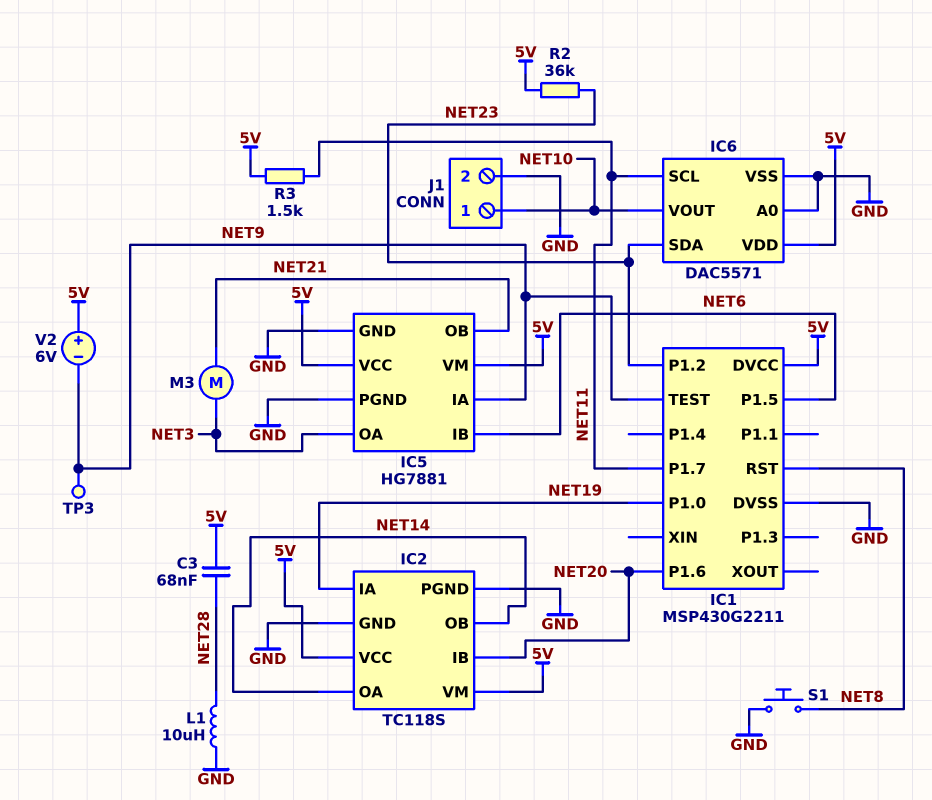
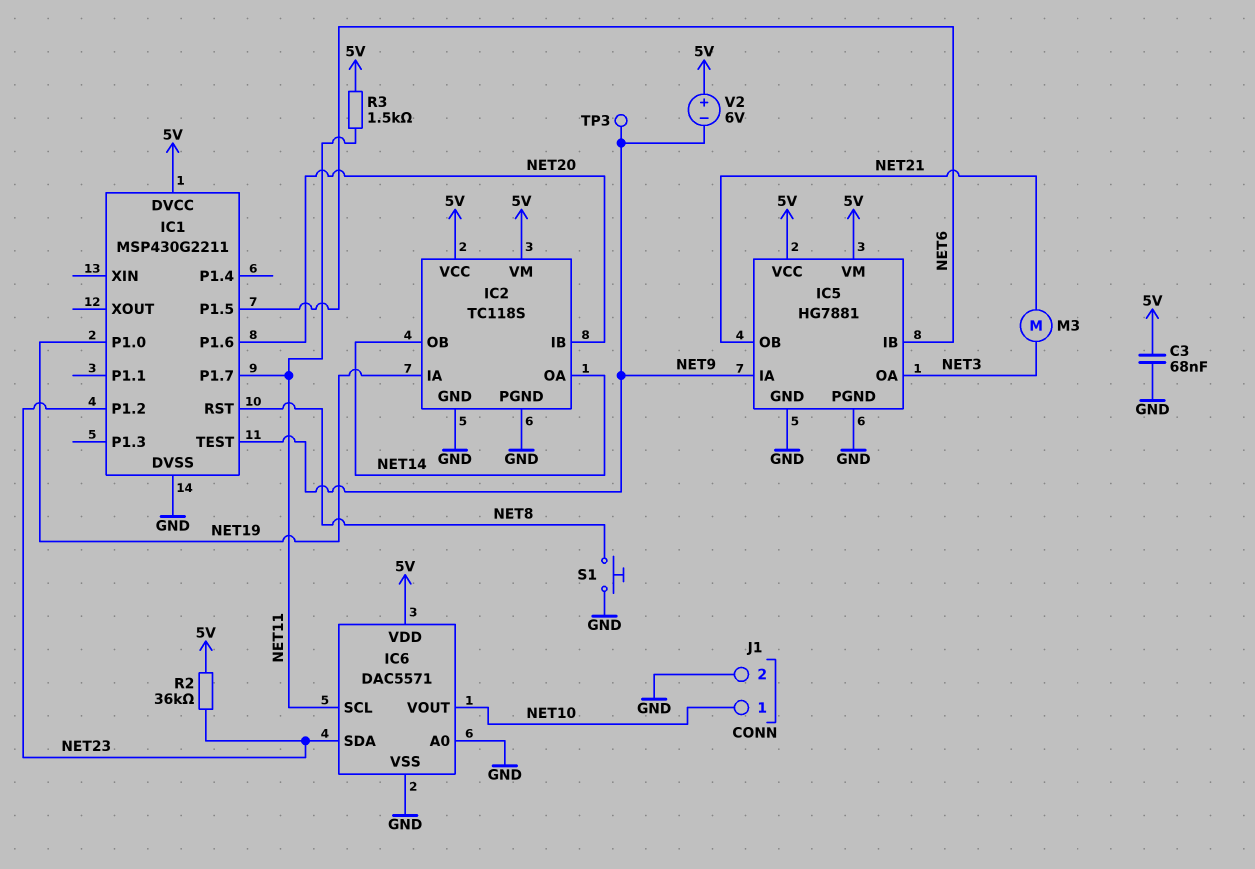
C3: 68nF (5V, NET28) -> 68nF (5V, GND)
L1: 10uH (GND, NET28) -> none

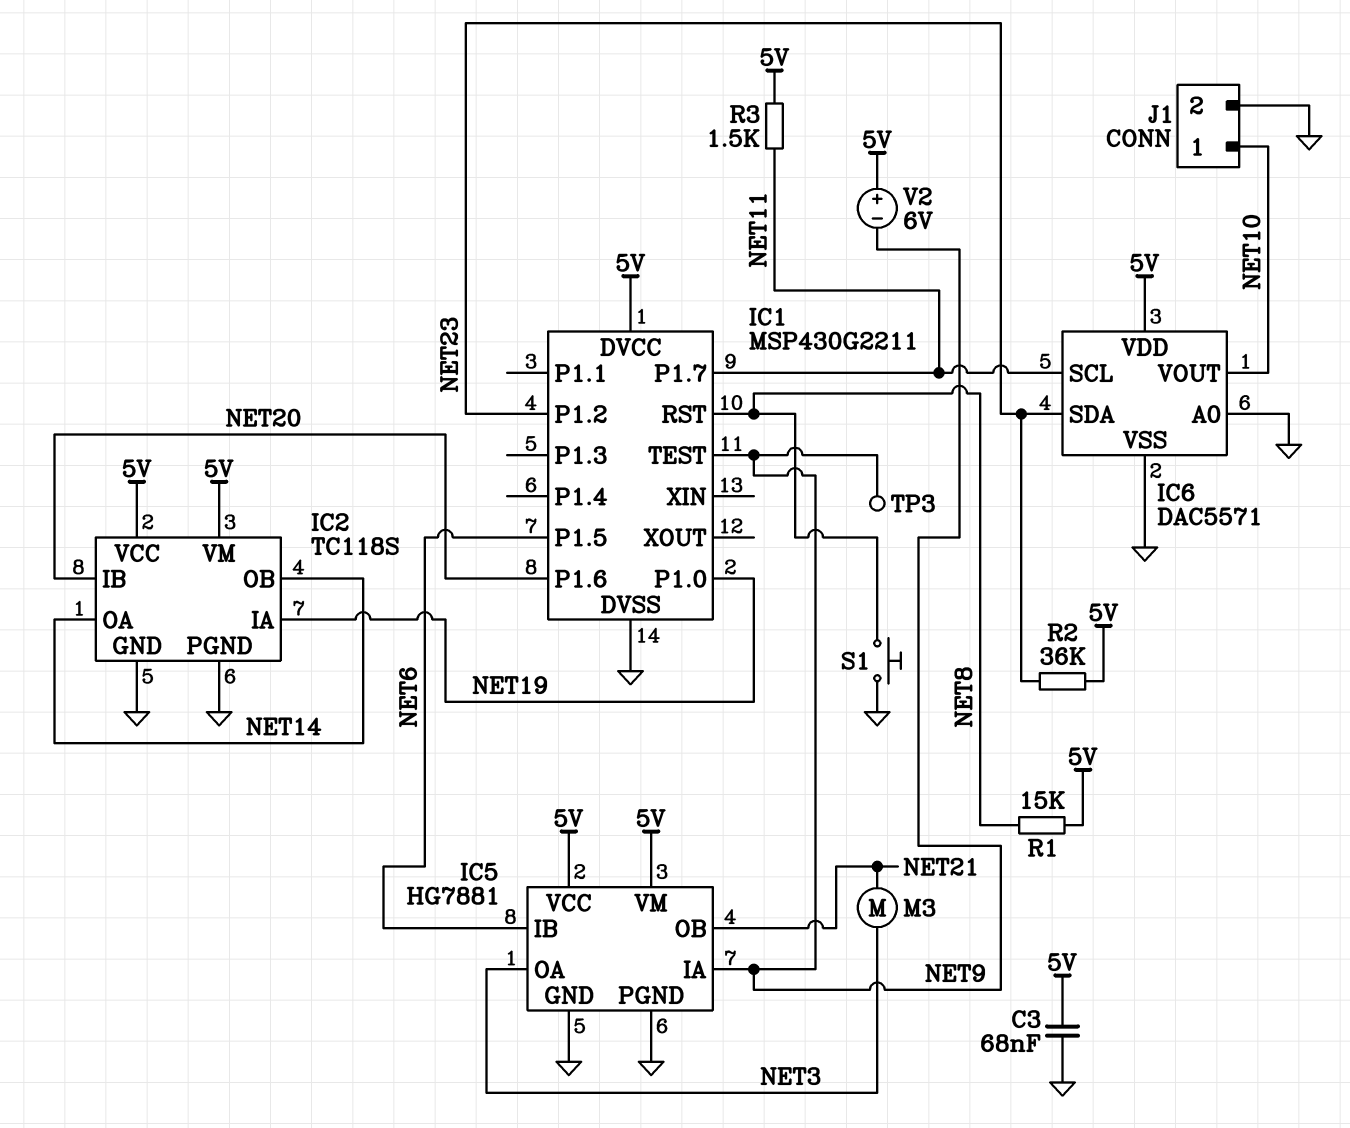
R1: none -> 15k (5V, NET8)

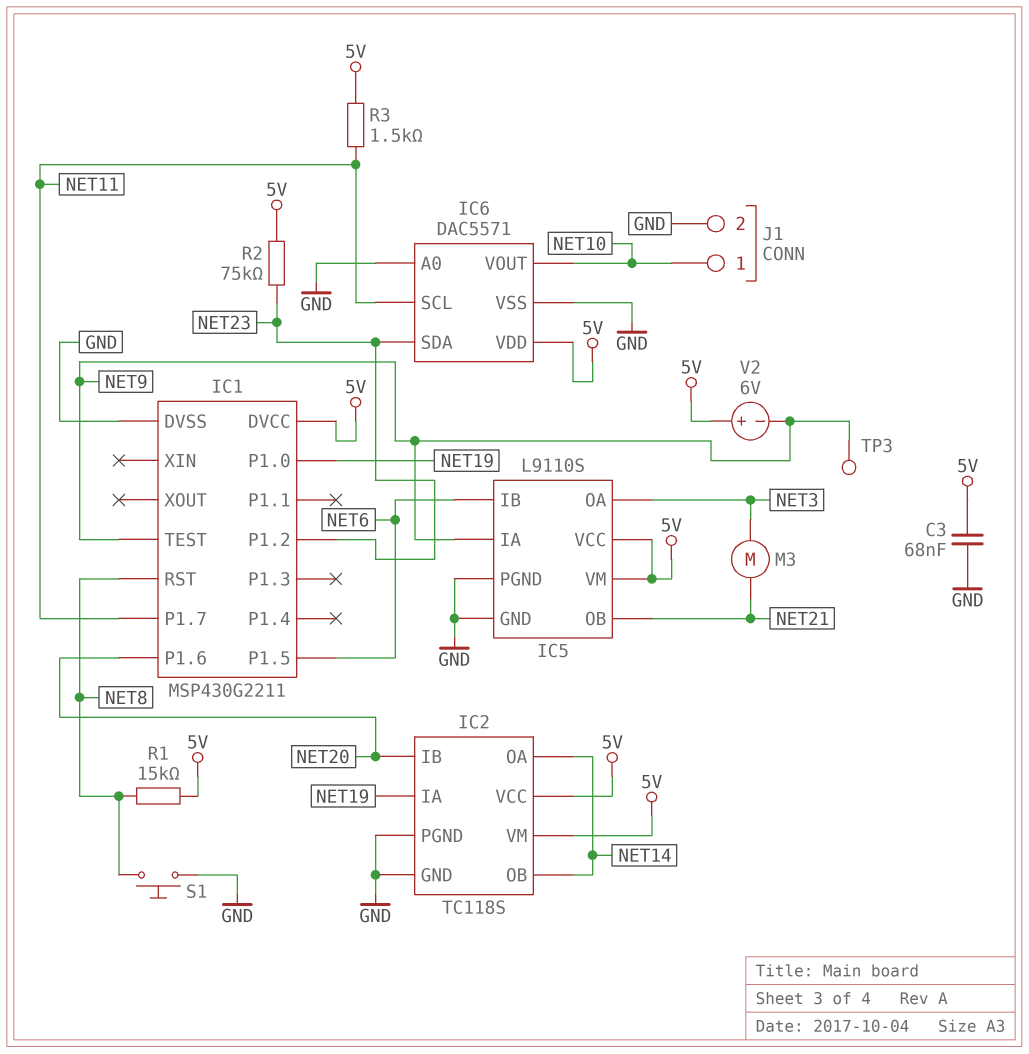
IC5: HG7881 -> L9110S
R2: 36k (5V, NET23) -> 75k (5V, NET23)

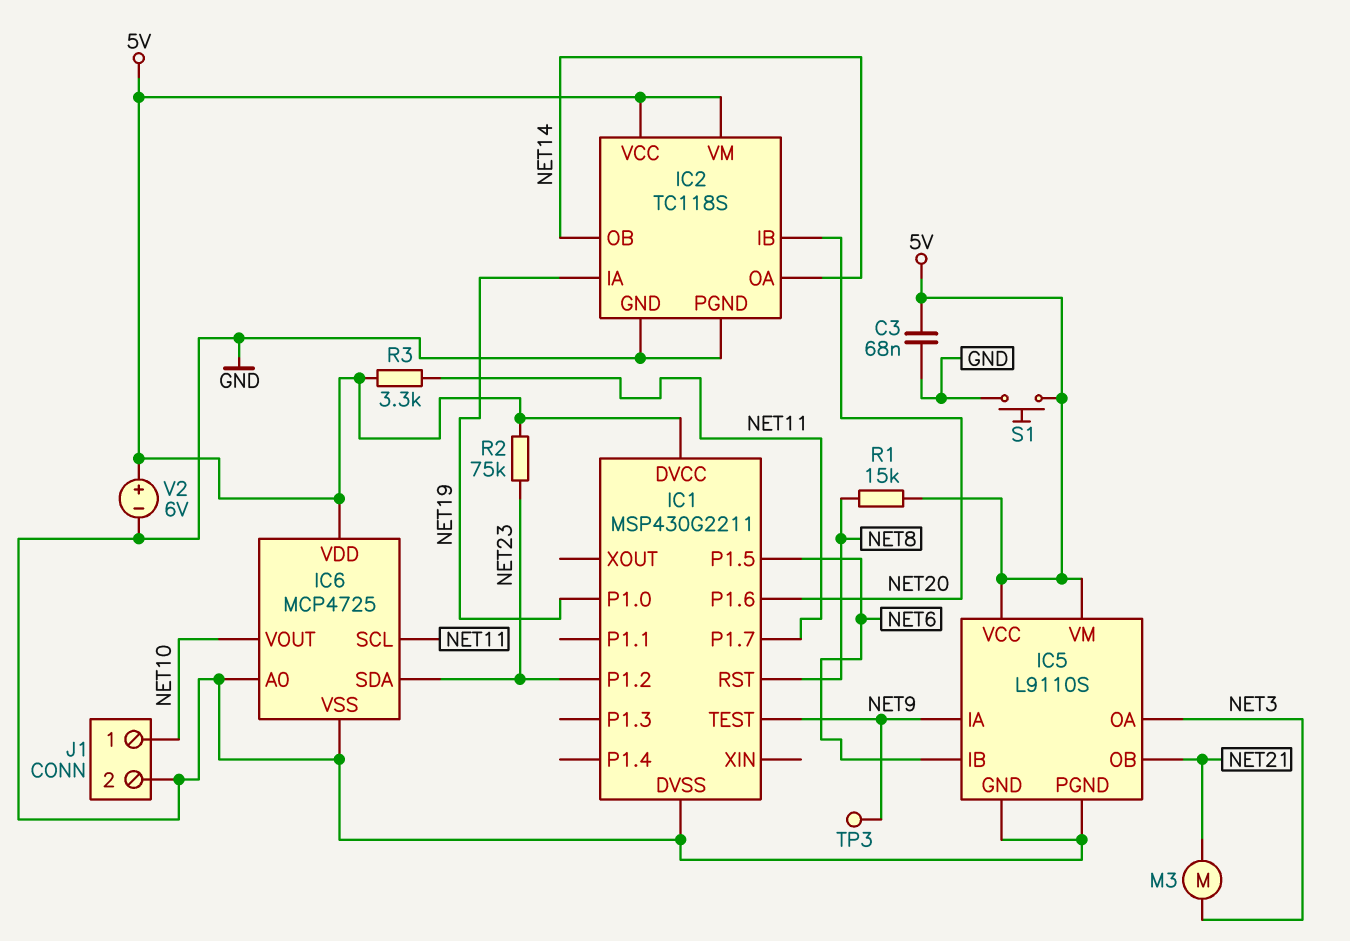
IC6: DAC5571 -> MCP4725
R3: 1.5k (5V, NET11) -> 3.3k (5V, NET11)
S1: button (GND, NET8) -> button (5V, GND)
V2: 6V (plus 5V, minus NET9) -> 6V (plus 5V, minus GND)

